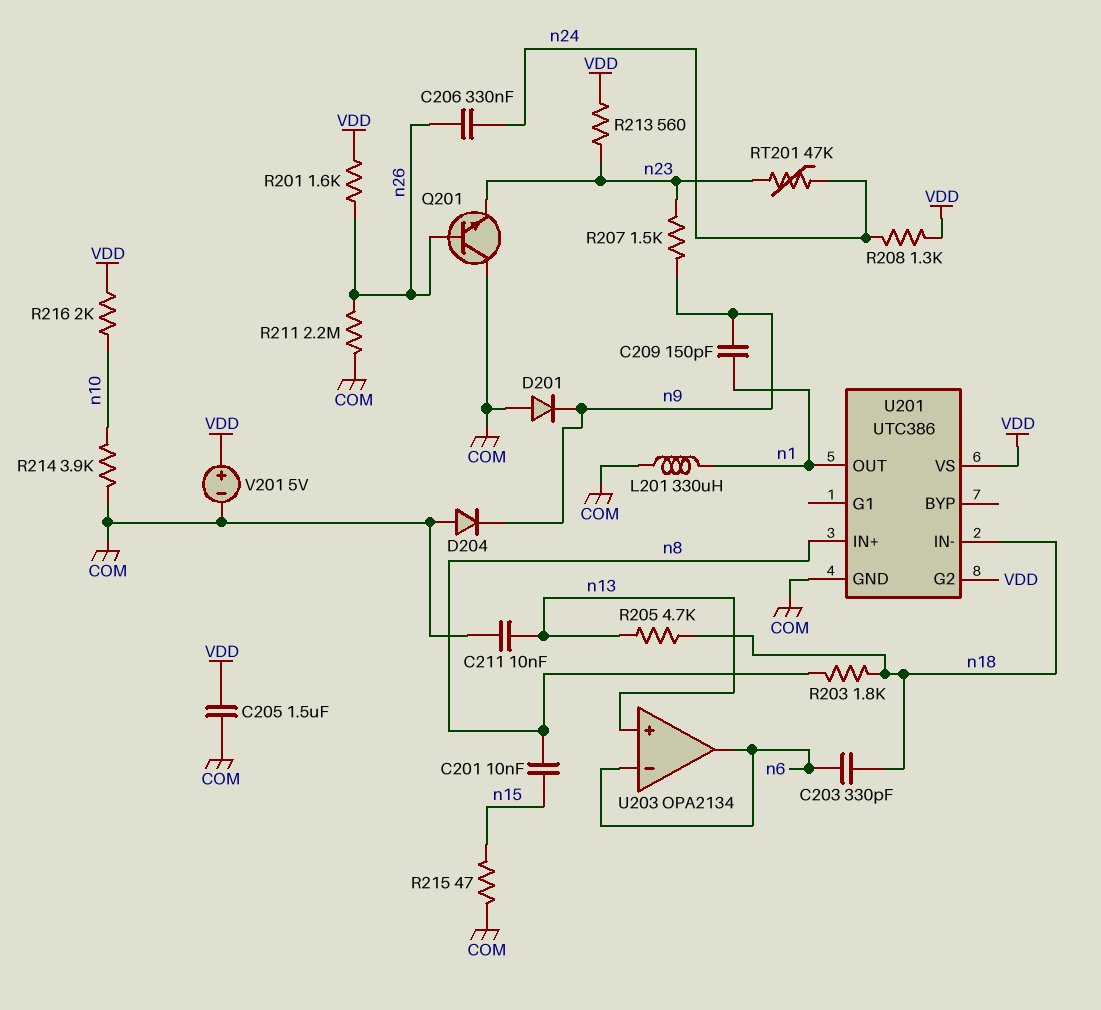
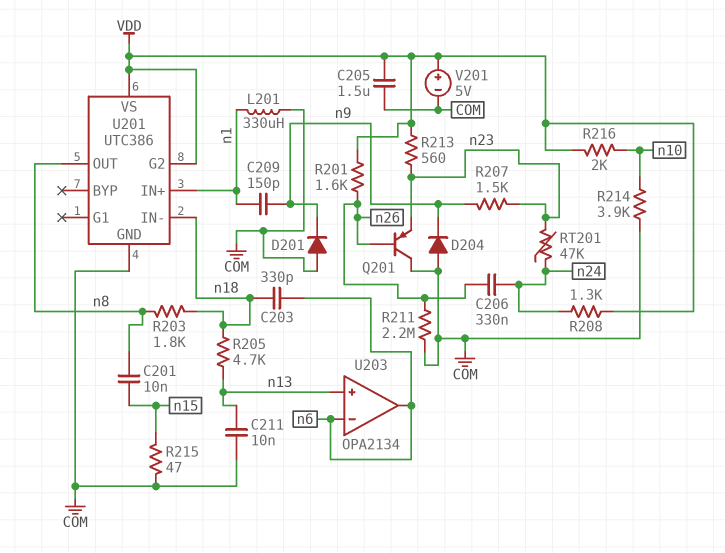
Q201: NPN (B n26, C COM, E n23) -> PNP (B n26, C COM, E n23)
U201 pin IN+: n8 -> n1
U201 pin OUT: n1 -> n8

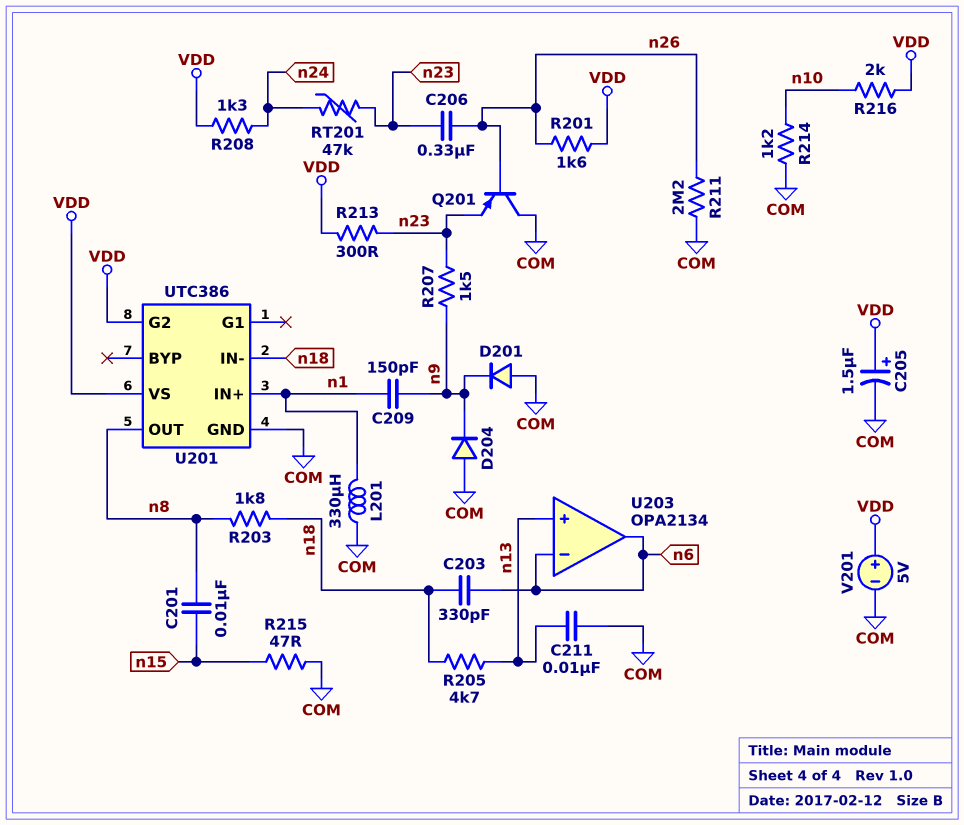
C205: 1.5uF (COM, VDD) -> 1.5uF (plus VDD, minus COM)
C206: 330nF (n24, n26) -> 330nF (n23, n26)
R213: 560 (VDD, n23) -> 300 (VDD, n23)
R214: 3.9k (COM, n10) -> 1.2k (COM, n10)

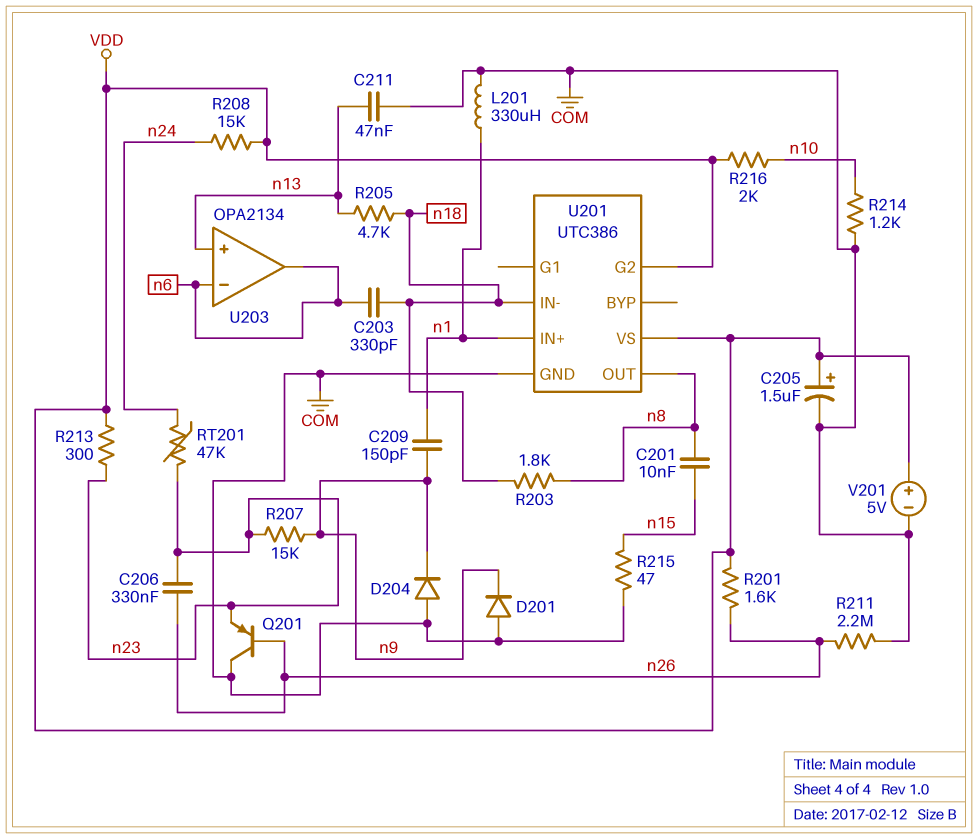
C211: 10nF (COM, n13) -> 47nF (COM, n13)
R207: 1.5k (n9, n23) -> 15k (n9, n23)
R208: 1.3k (VDD, n24) -> 15k (VDD, n24)

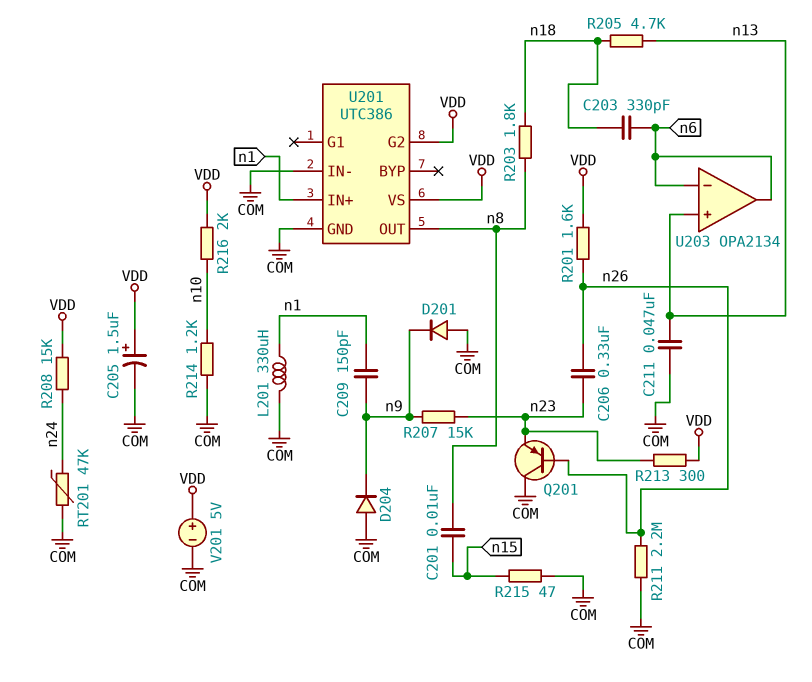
RT201: 47k (n23, n24) -> 47k (COM, n24)
U201 pin IN-: n18 -> COM

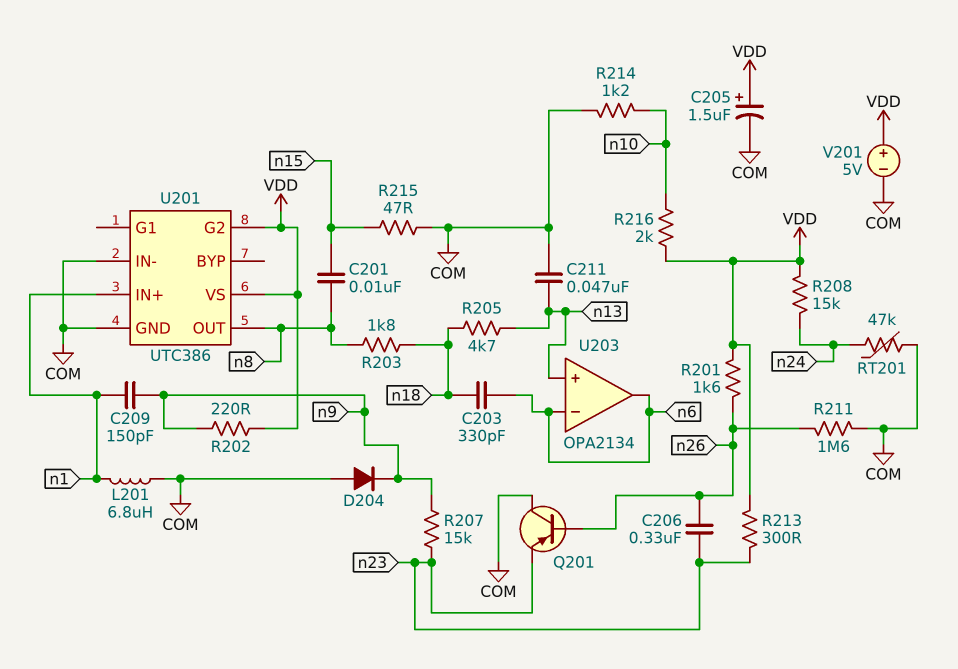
D201: diode (A COM, K n9) -> none
L201: 330uH (COM, n1) -> 6.8uH (COM, n1)
R202: none -> 220 (VDD, n9)
R211: 2.2M (COM, n26) -> 1.6M (COM, n26)

